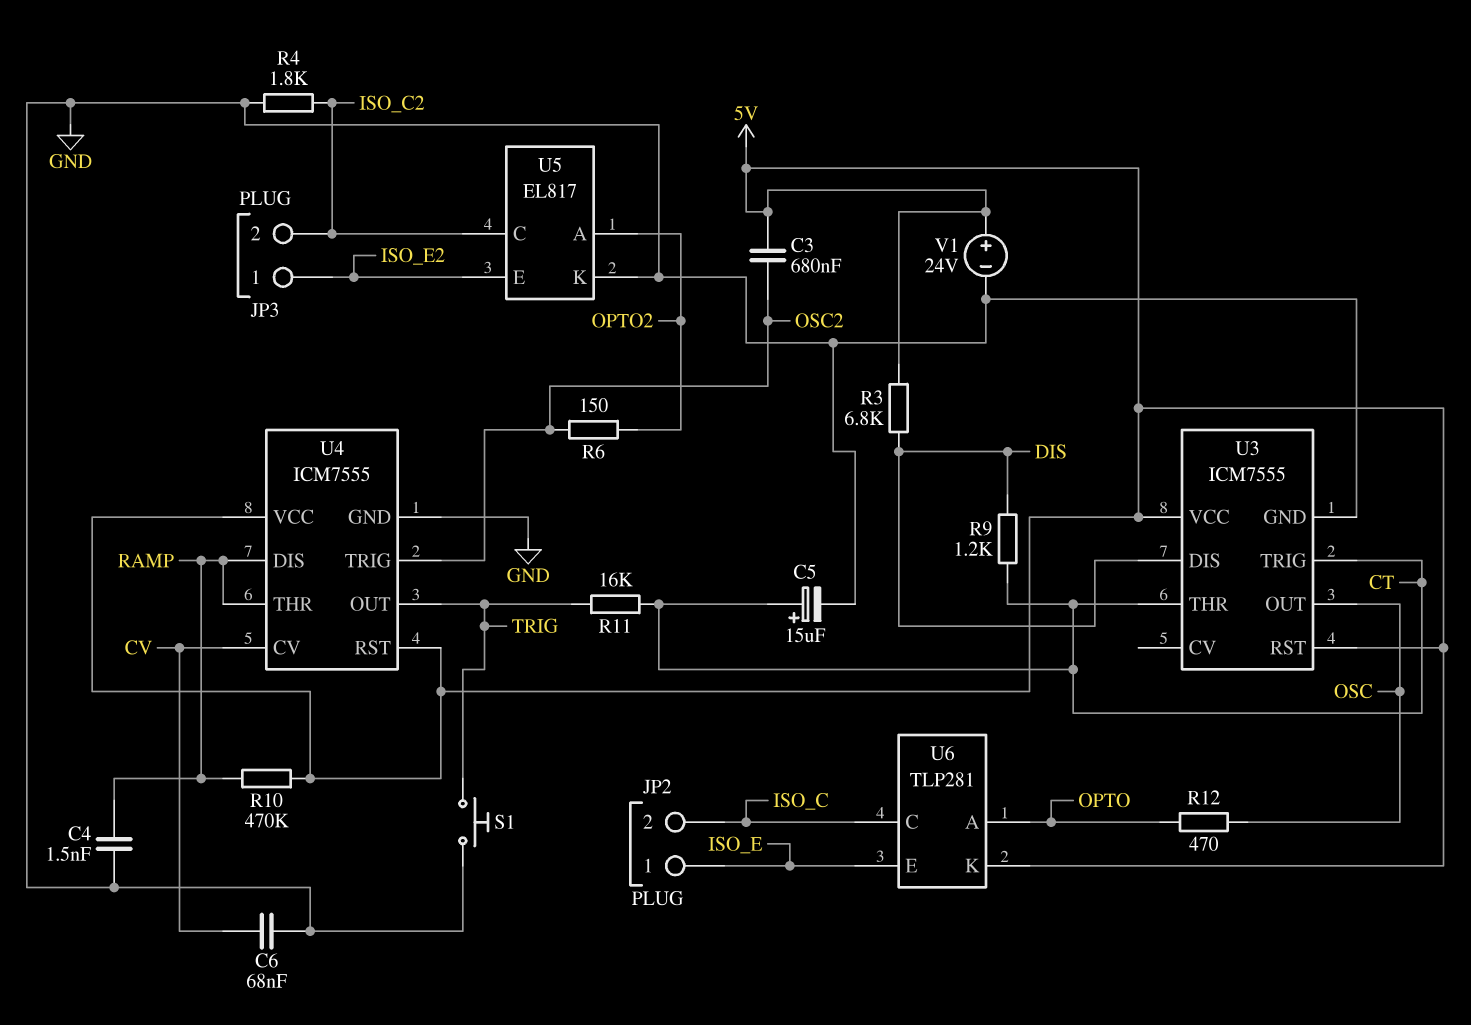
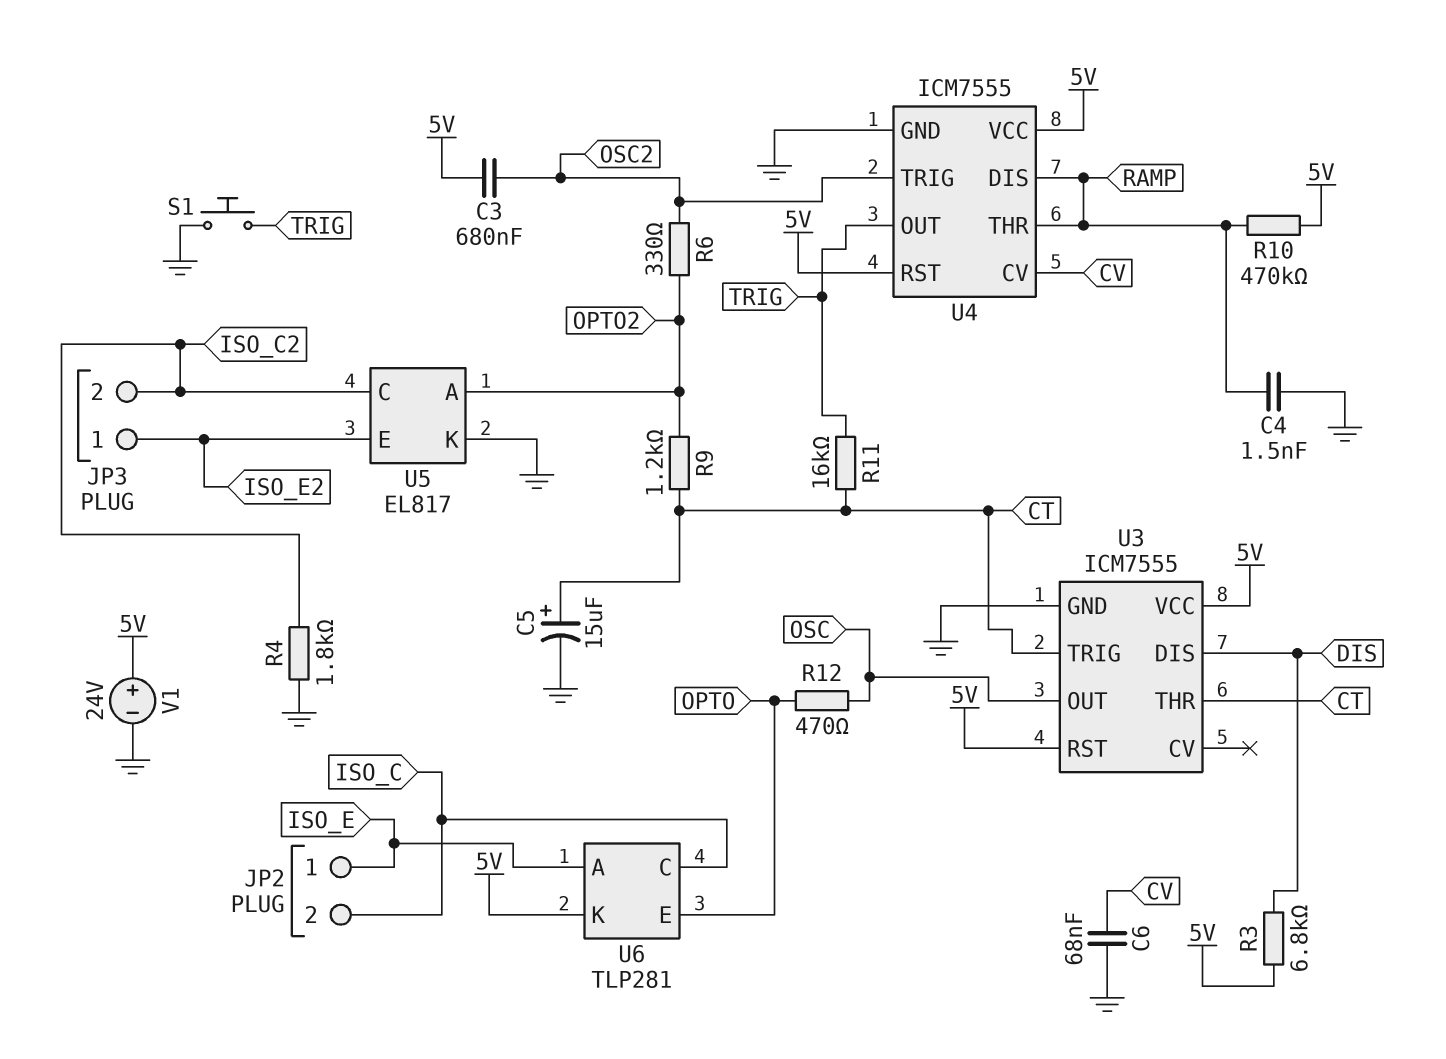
R6: 150 (OPTO2, OSC2) -> 330 (OPTO2, OSC2)
R9: 1.2k (CT, DIS) -> 1.2k (CT, OPTO2)
U6 pin A: OPTO -> ISO_E
U6 pin E: ISO_E -> OPTO

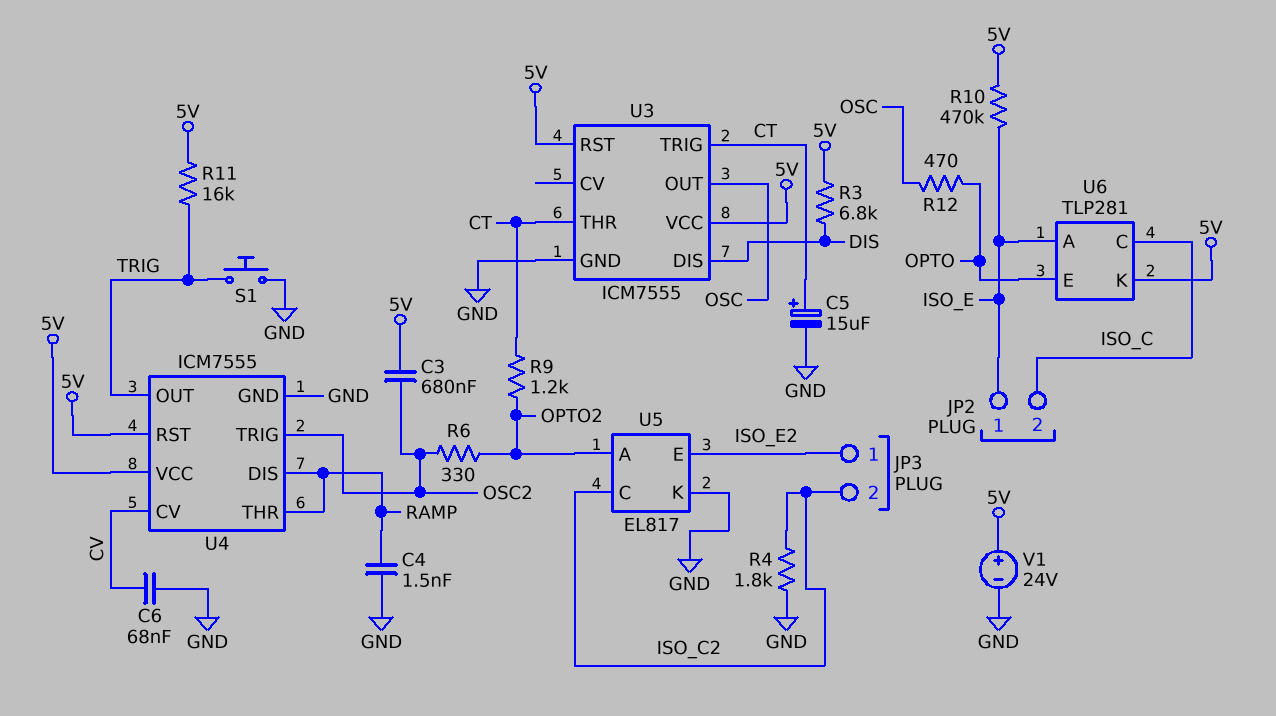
R10: 470k (5V, RAMP) -> 470k (5V, ISO_E)
R11: 16k (CT, TRIG) -> 16k (5V, TRIG)

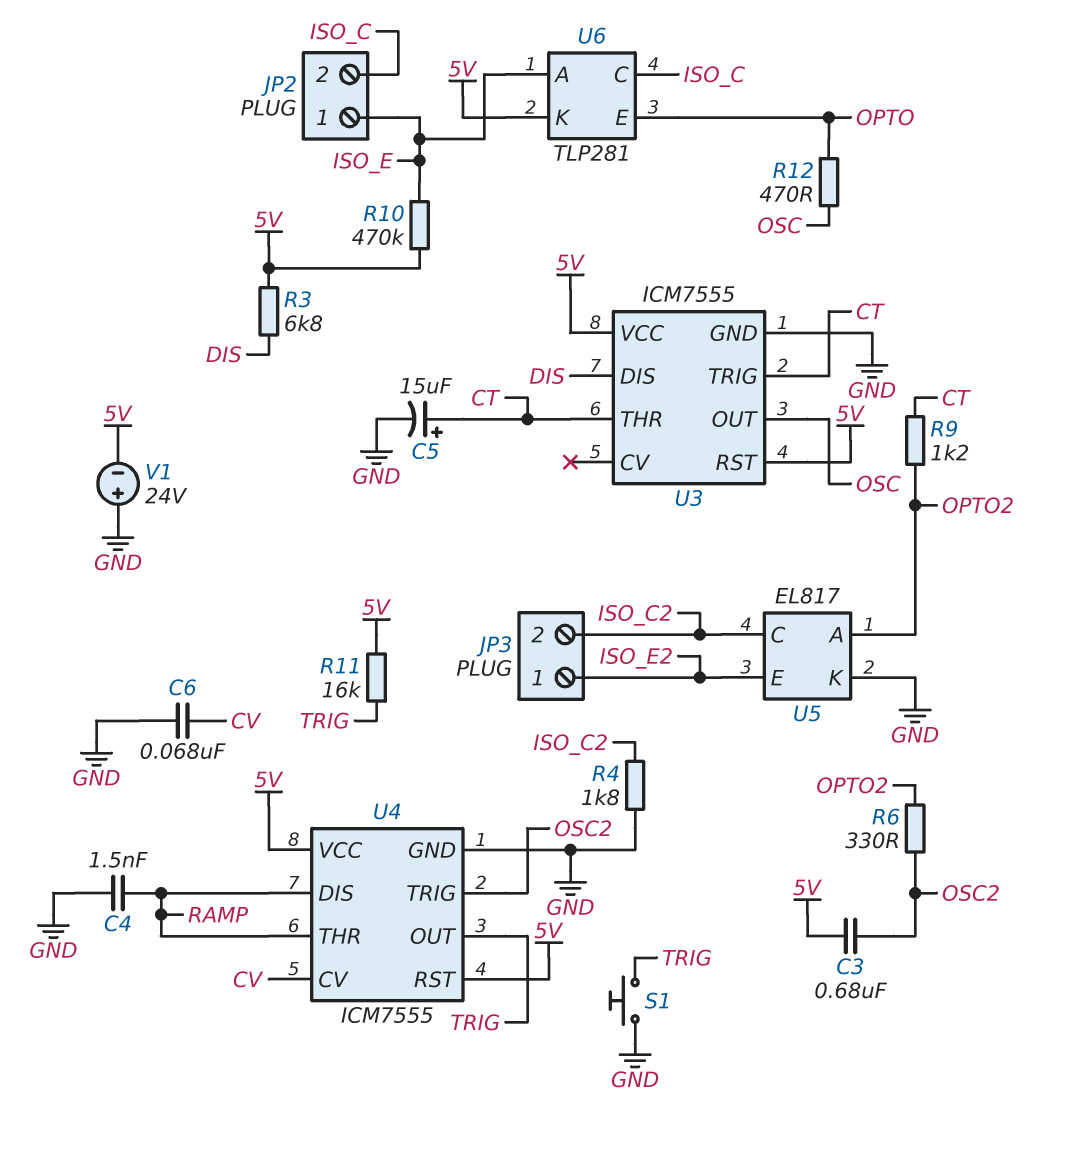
V1: 24V (plus 5V, minus GND) -> 24V (plus GND, minus 5V)

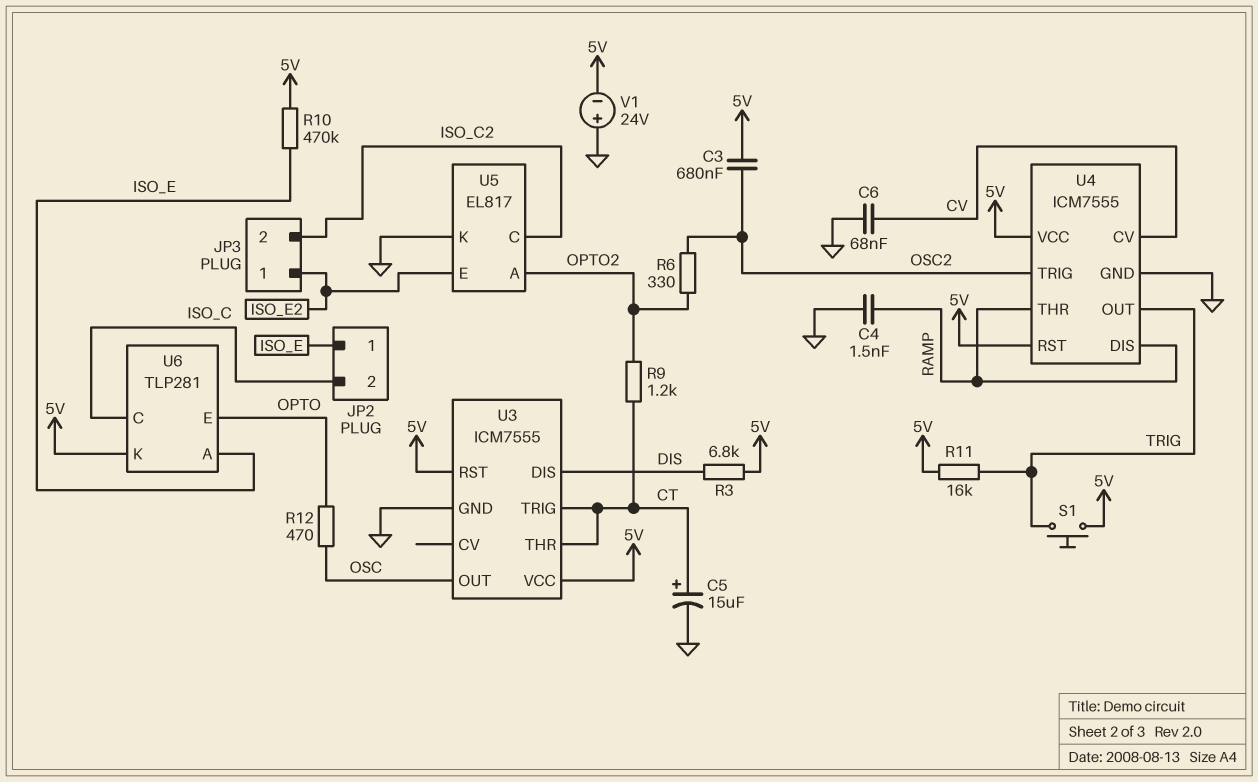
R4: 1.8k (GND, ISO_C2) -> none
S1: button (GND, TRIG) -> button (5V, TRIG)

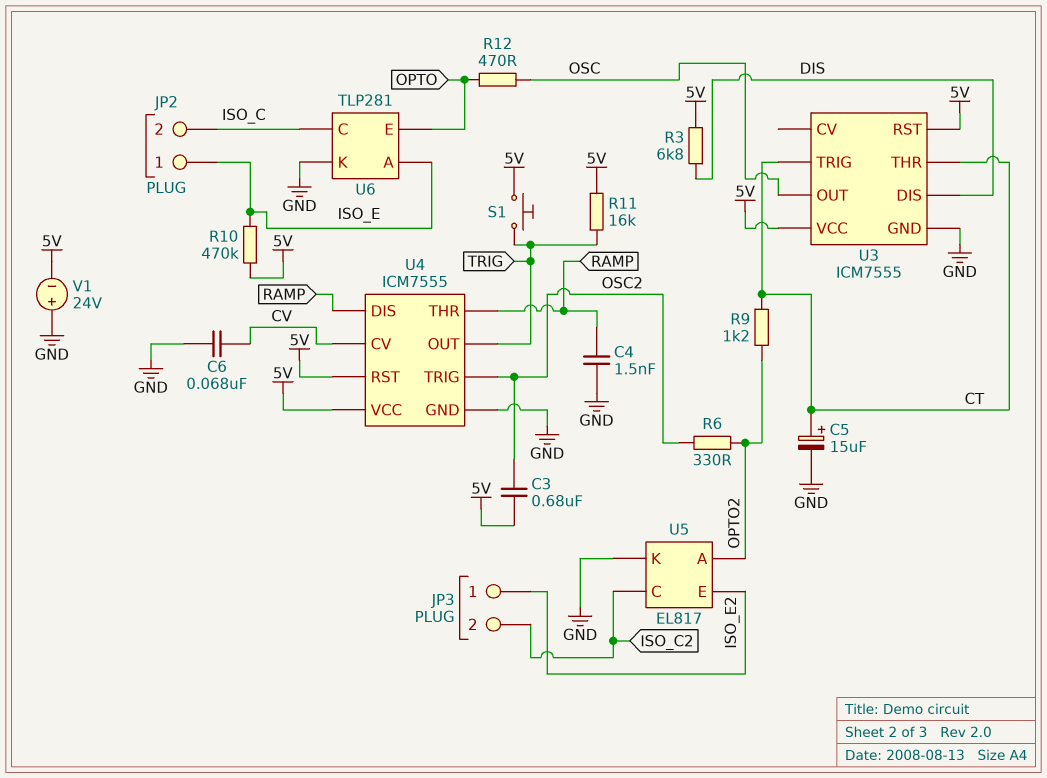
U6 pin K: 5V -> GND

